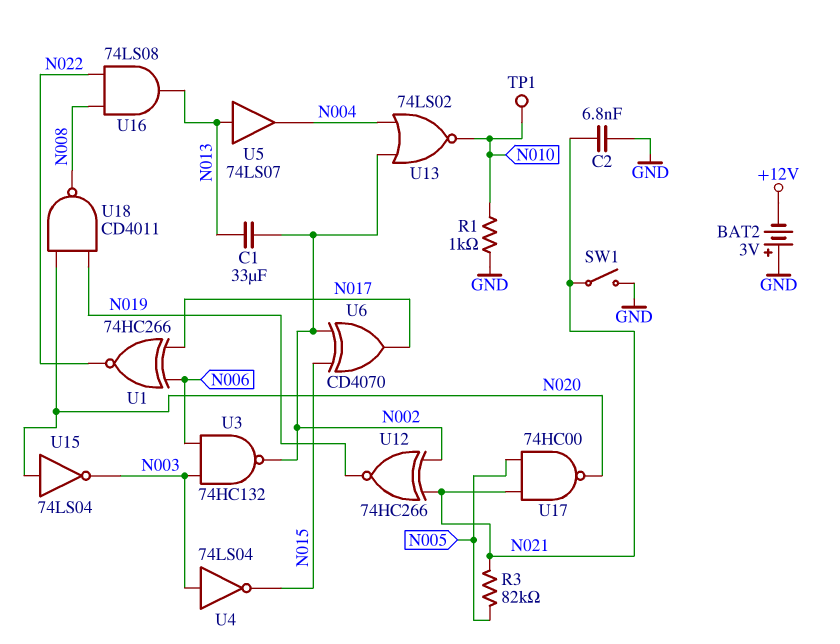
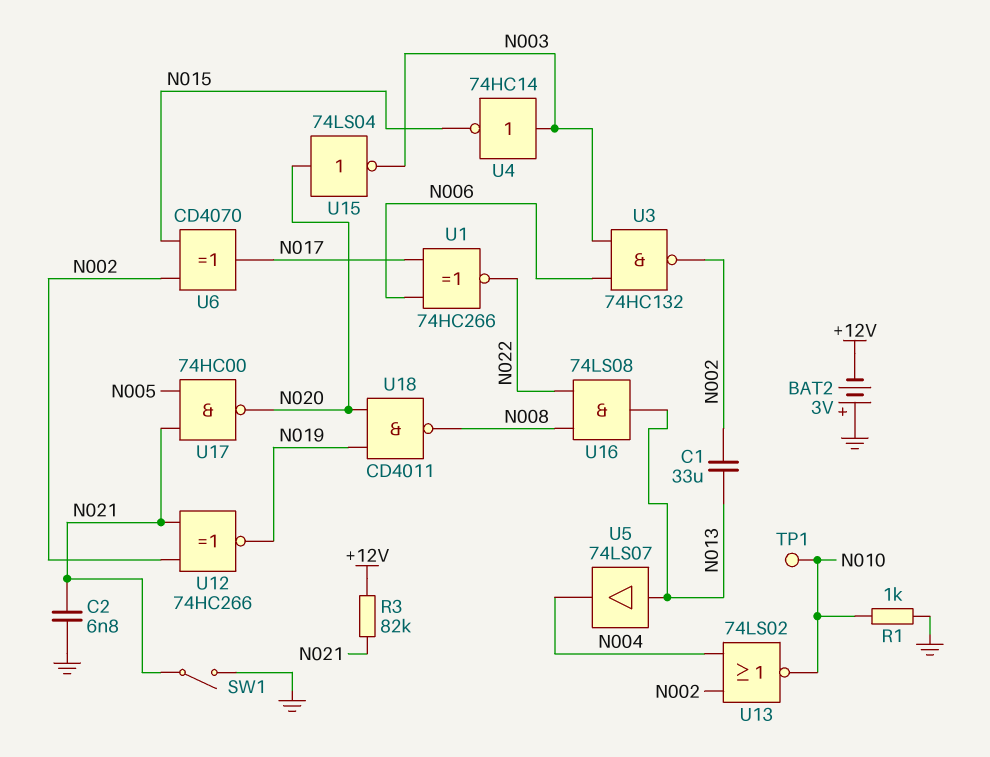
R3: 82k (N005, N021) -> 82k (+12V, N021)
U4: NOT 74LS04 (in N003, out N015) -> NOT 74HC14 (in N003, out N015)

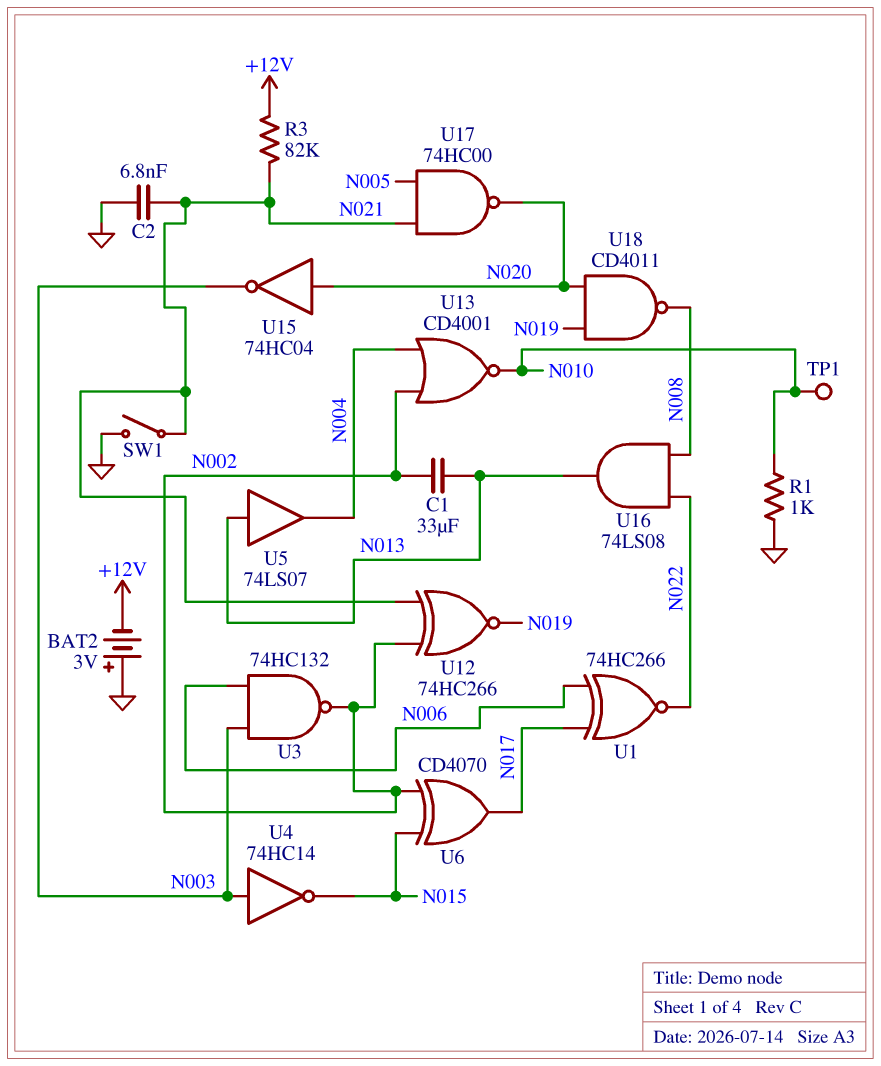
U13: NOR 74LS02 (in N002, in N004, out N010) -> NOR CD4001 (in N002, in N004, out N010)
U15: NOT 74LS04 (in N020, out N003) -> NOT 74HC04 (in N020, out N003)

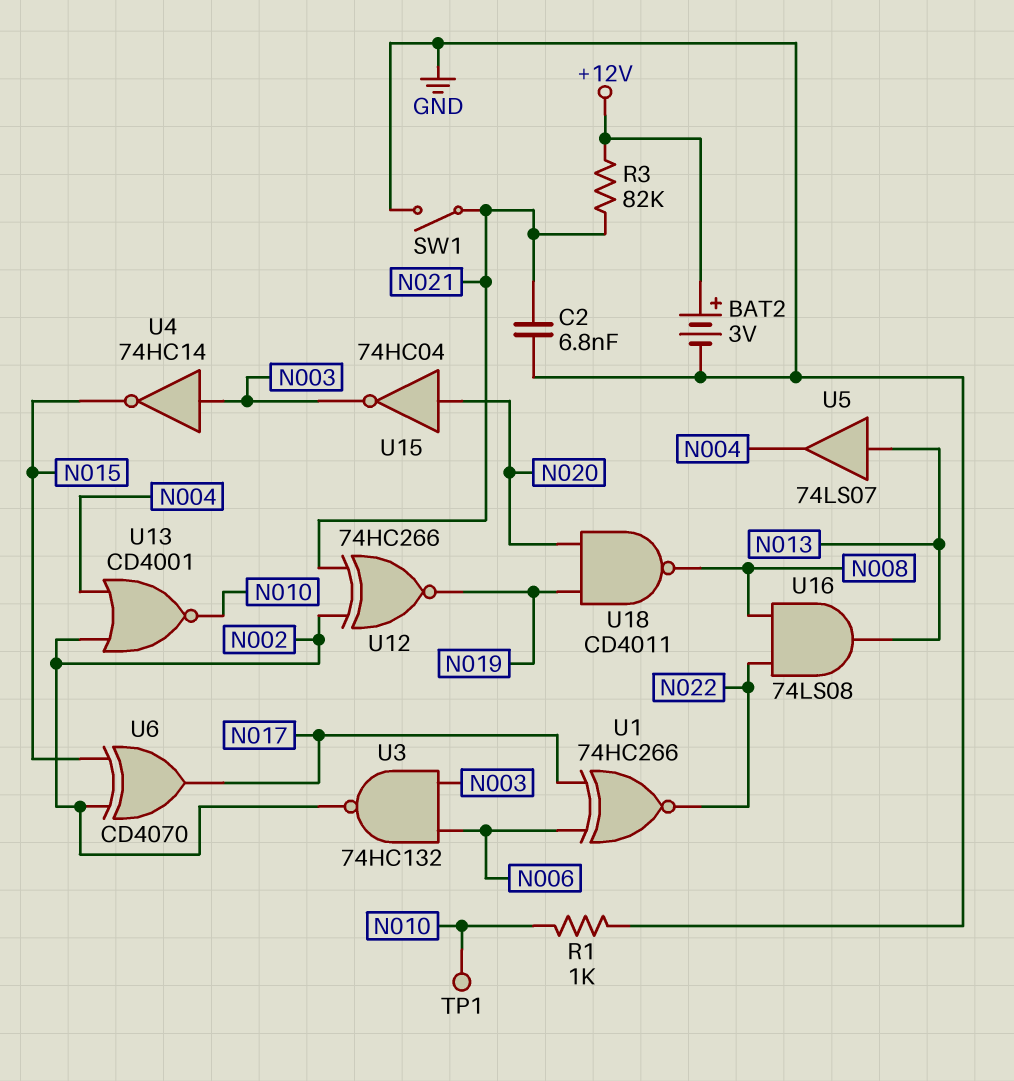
BAT2: 3V (plus GND, minus +12V) -> 3V (plus +12V, minus GND)
C1: 33uF (N002, N013) -> none
U17: NAND 74HC00 (in N005, in N021, out N020) -> none

